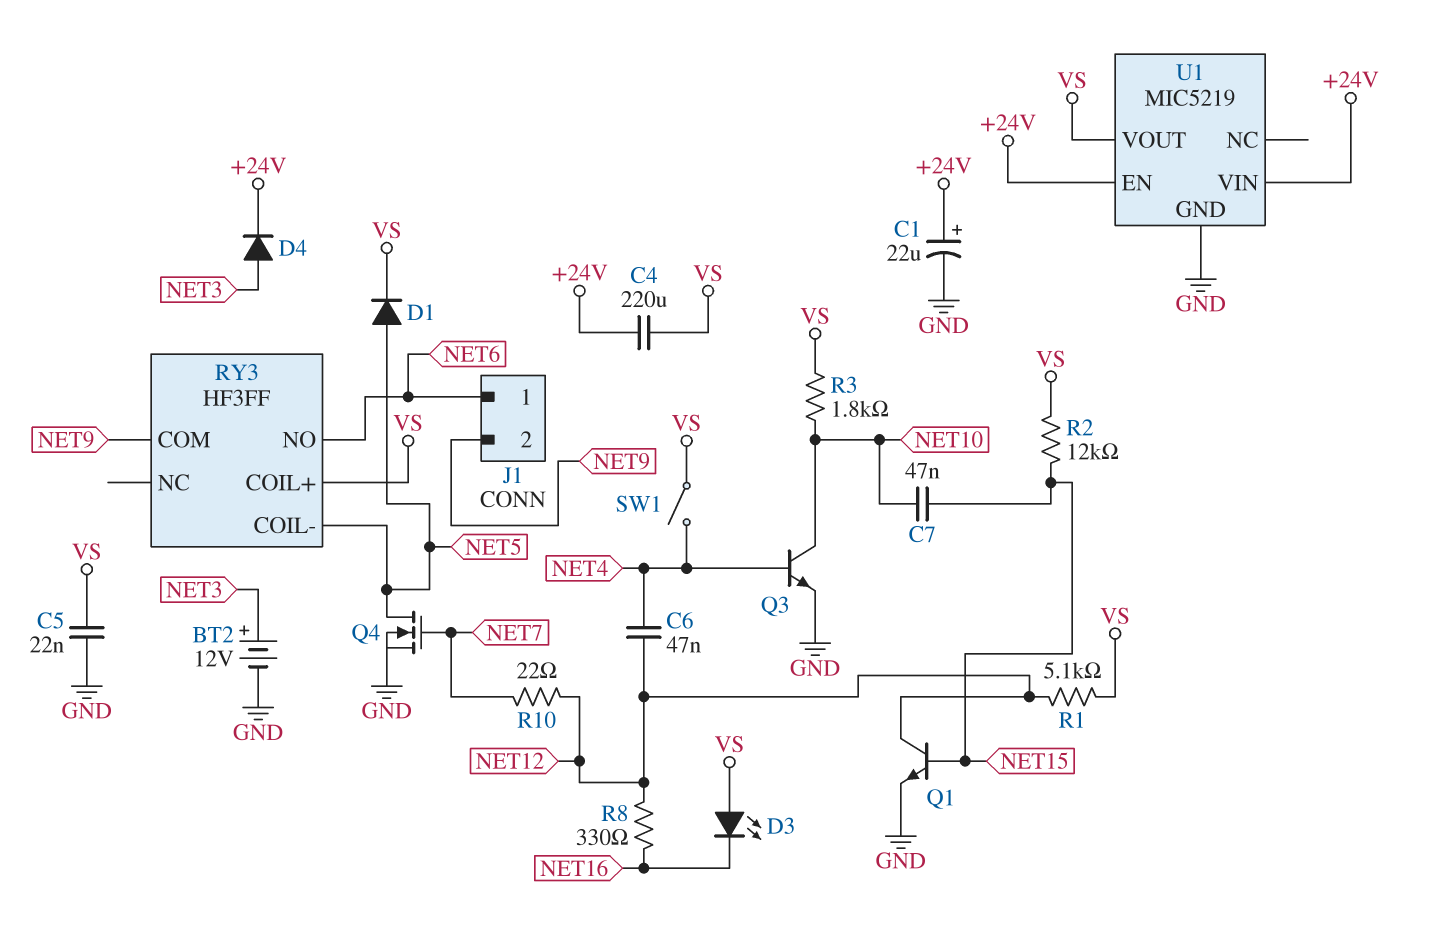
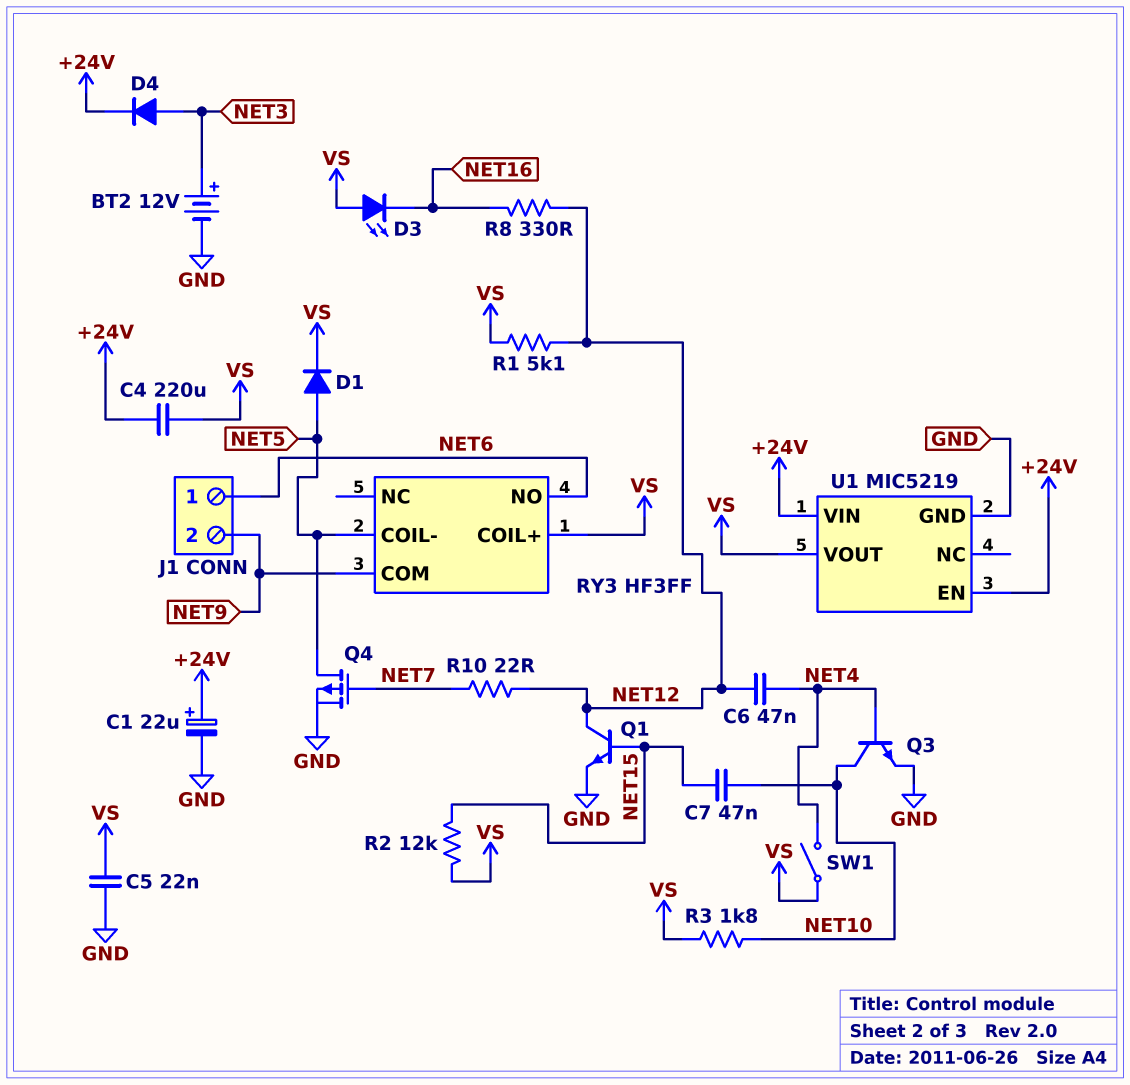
Q4: NMOS (G NET7, D NET5, S GND) -> PMOS (G NET7, D NET5, S GND)

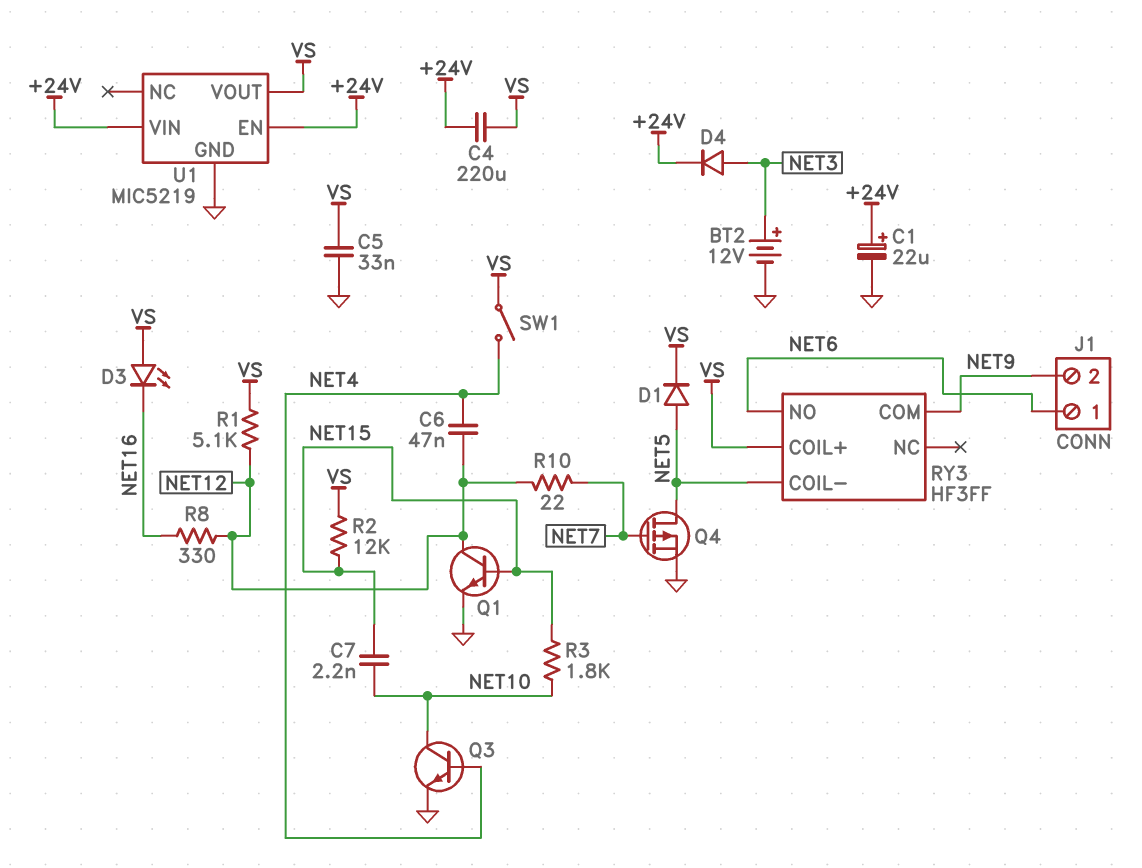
C5: 22nF (GND, VS) -> 33nF (GND, VS)
C7: 47nF (NET10, NET15) -> 2.2nF (NET10, NET15)
R3: 1.8k (NET10, VS) -> 1.8k (NET10, NET15)

